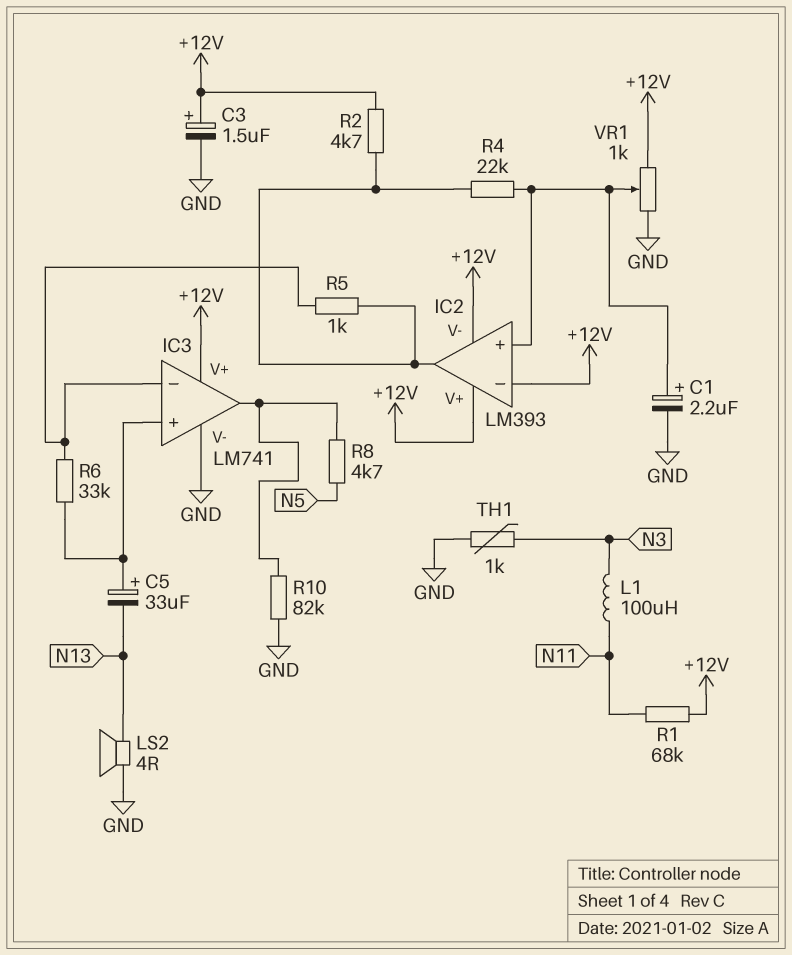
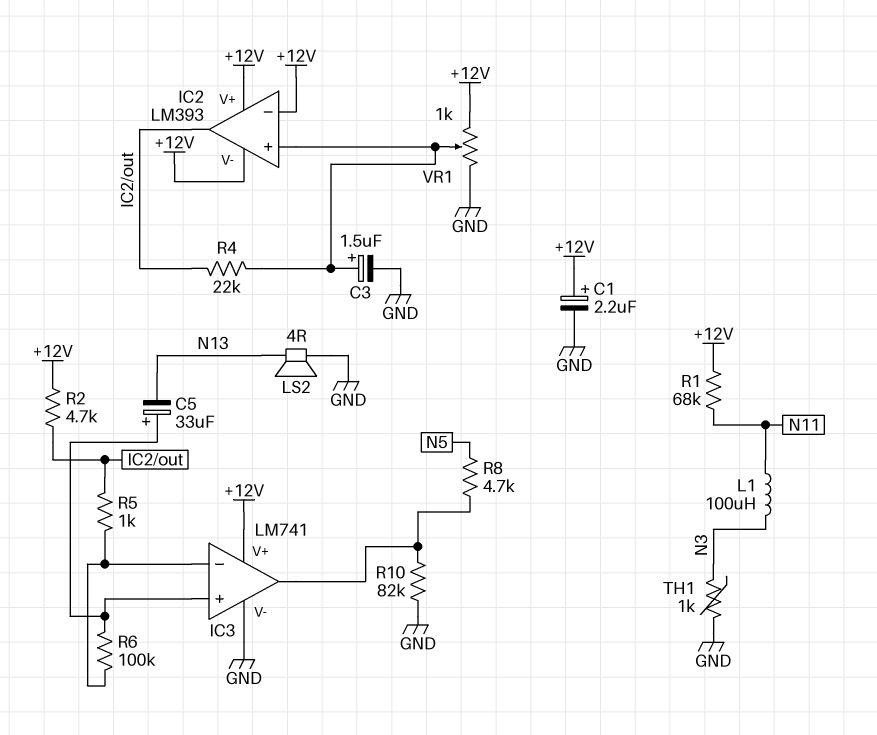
C1: 2.2uF (plus IC2/in+, minus GND) -> 2.2uF (plus +12V, minus GND)
C3: 1.5uF (plus +12V, minus GND) -> 1.5uF (plus IC2/in+, minus GND)
R6: 33k (IC3/in+, IC3/in-) -> 100k (IC3/in+, IC3/in-)

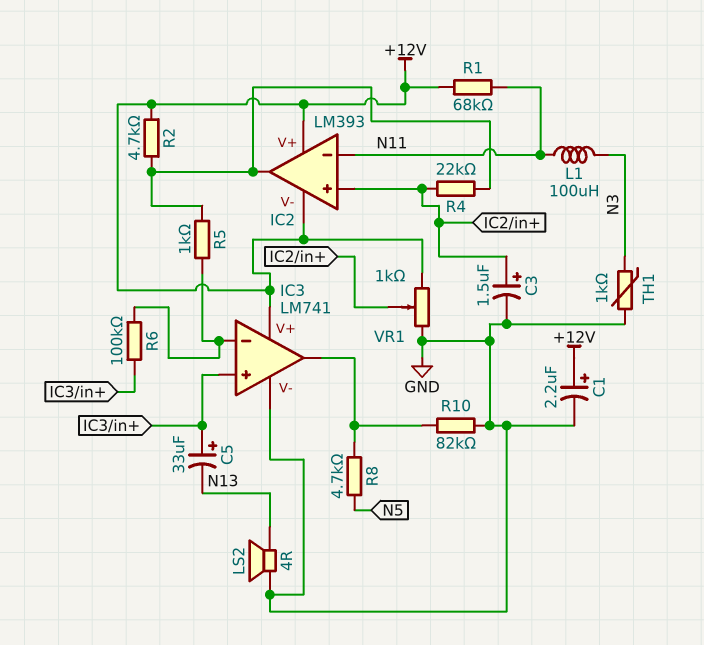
IC2 pin in-: +12V -> N11

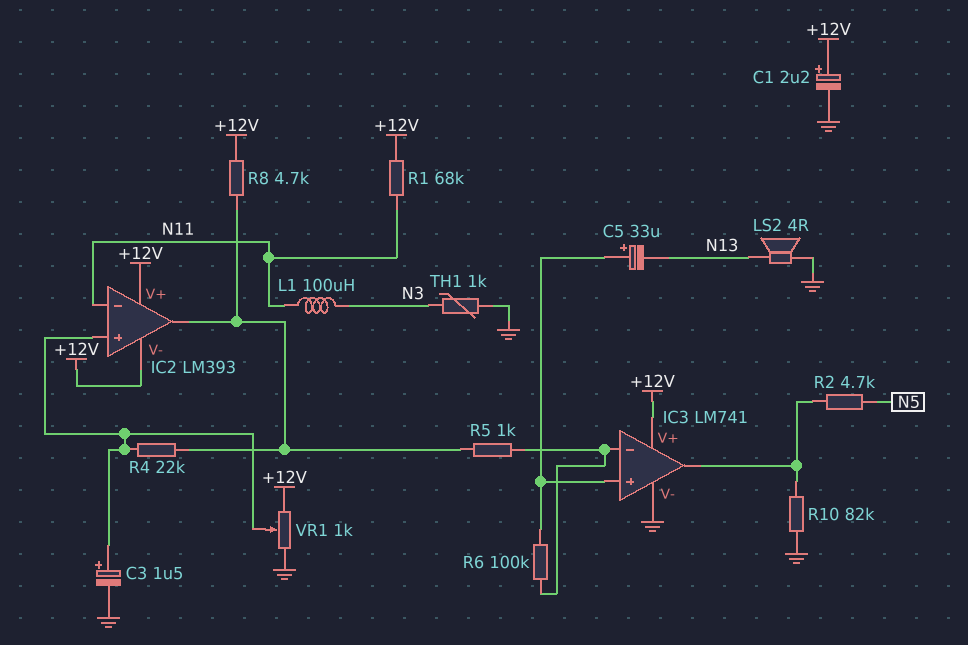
R2: 4.7k (+12V, IC2/out) -> 4.7k (IC3/out, N5)
R8: 4.7k (IC3/out, N5) -> 4.7k (+12V, IC2/out)

